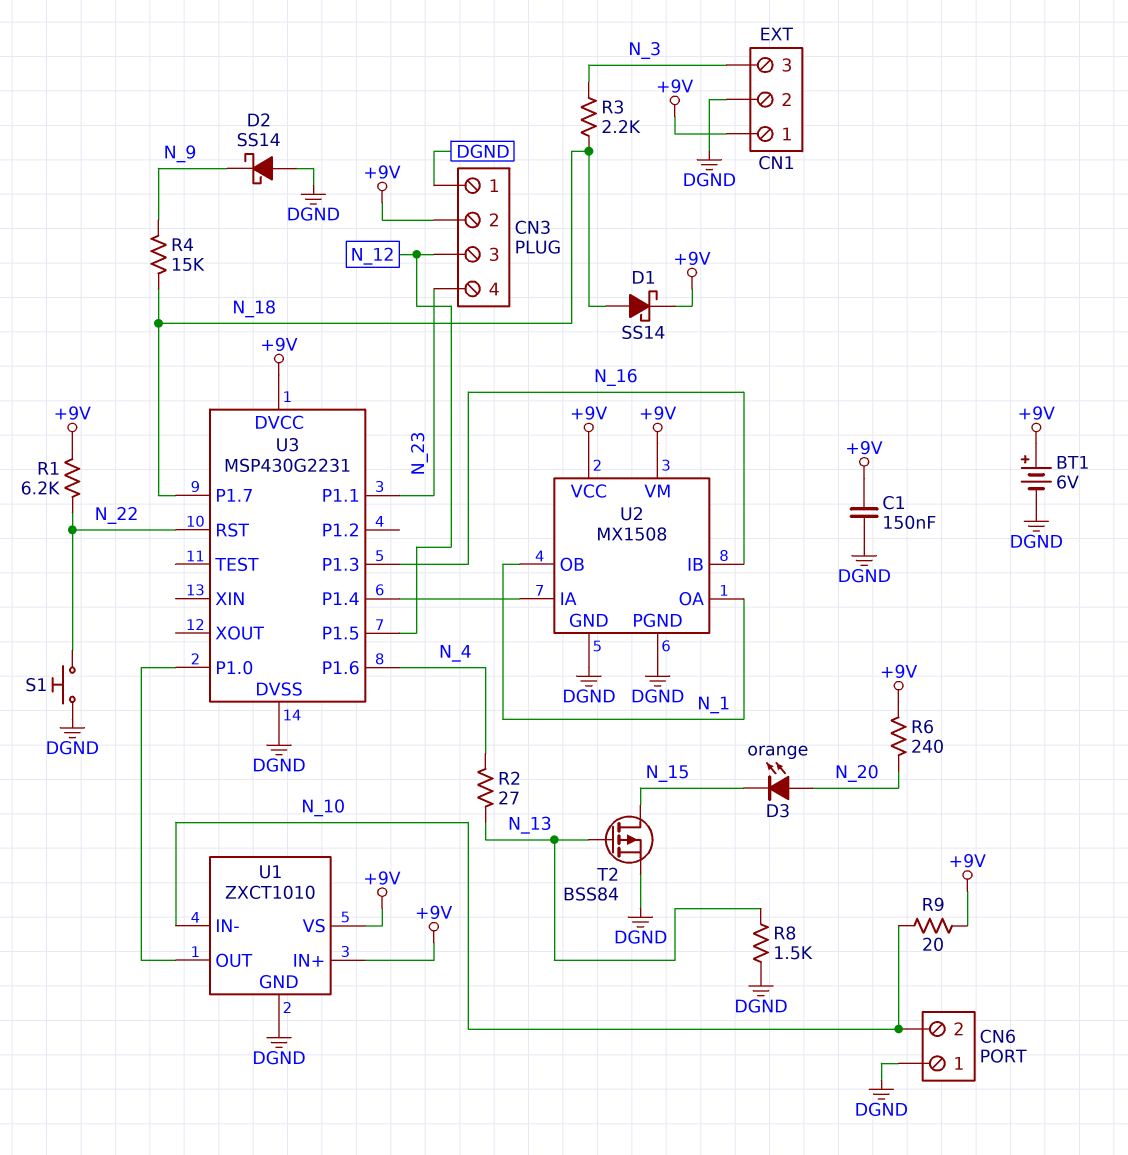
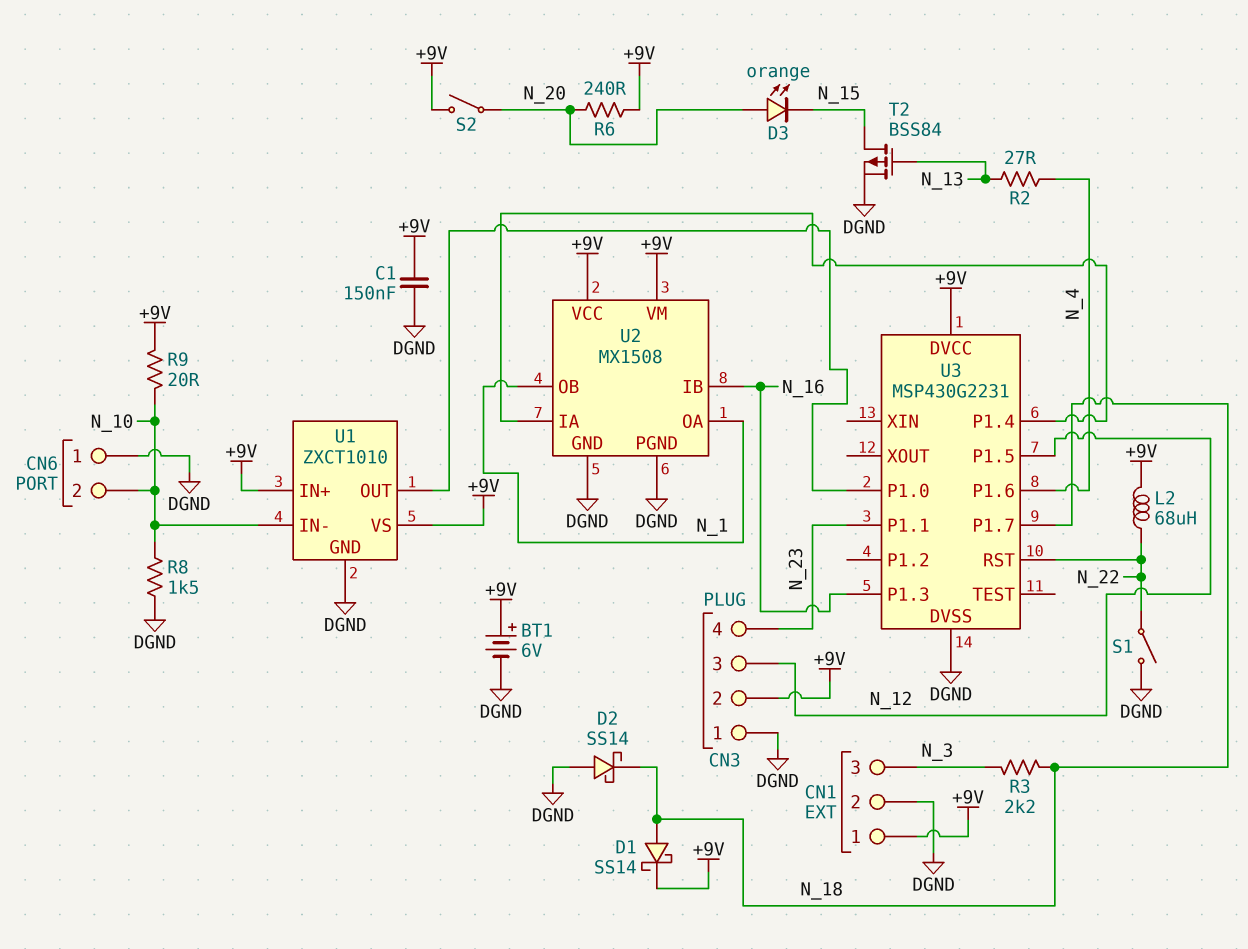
D2: schottky SS14 (A DGND, K N_9) -> schottky SS14 (A DGND, K N_18)
L2: none -> 68uH (+9V, N_22)
R1: 6.2k (+9V, N_22) -> none
R4: 15k (N_9, N_18) -> none
R8: 1.5k (DGND, N_13) -> 1.5k (DGND, N_10)
S1: button (DGND, N_22) -> switch (DGND, N_22)
S2: none -> switch (+9V, N_20)

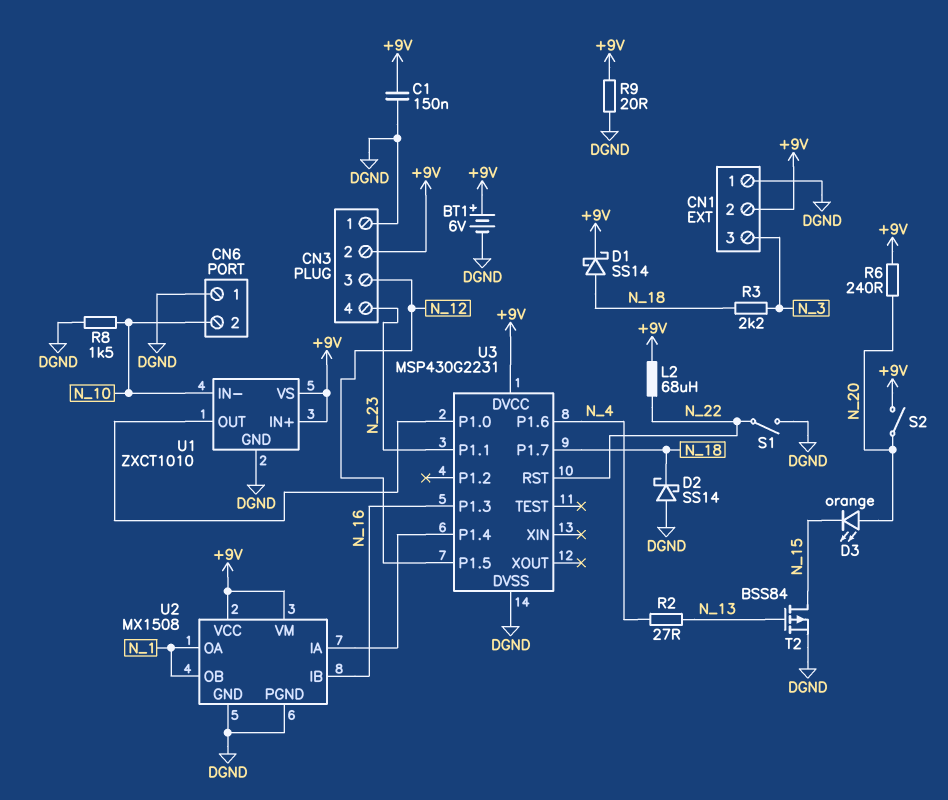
CN1 pin 1: +9V -> DGND
CN1 pin 2: DGND -> +9V
R9: 20 (+9V, N_10) -> 20 (+9V, DGND)

